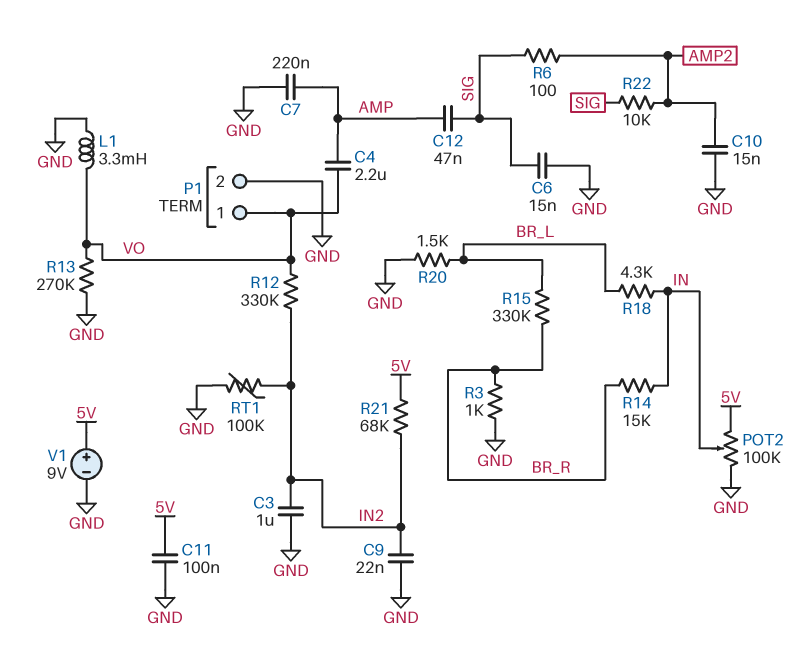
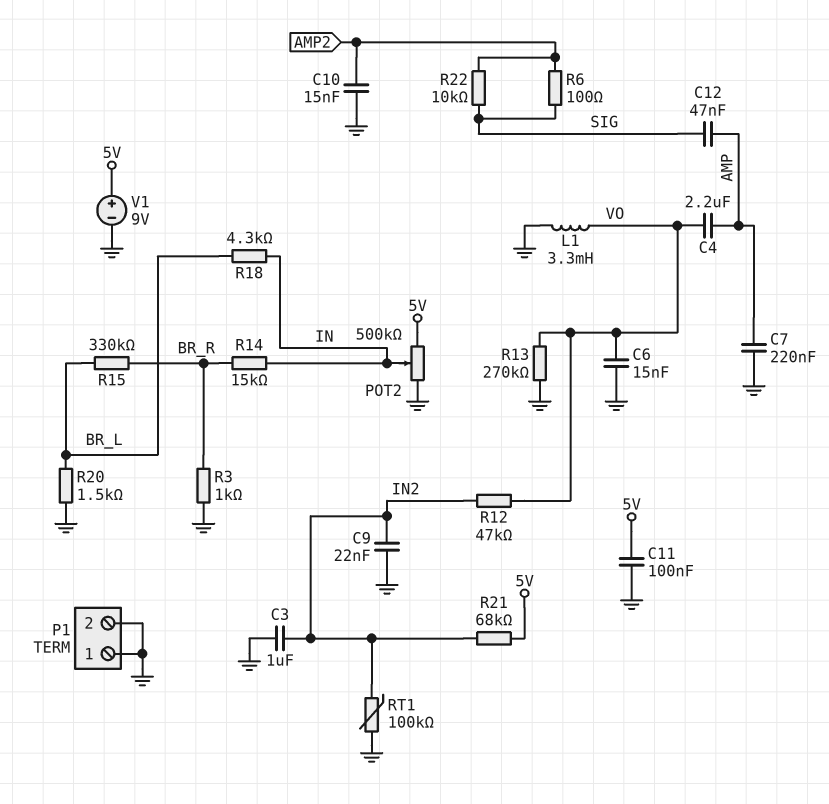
C6: 15nF (GND, SIG) -> 15nF (GND, VO)
P1 pin 1: VO -> GND
POT2: 100k (5V, GND, wiper IN) -> 500k (5V, GND, wiper IN)
R12: 330k (IN2, VO) -> 47k (IN2, VO)

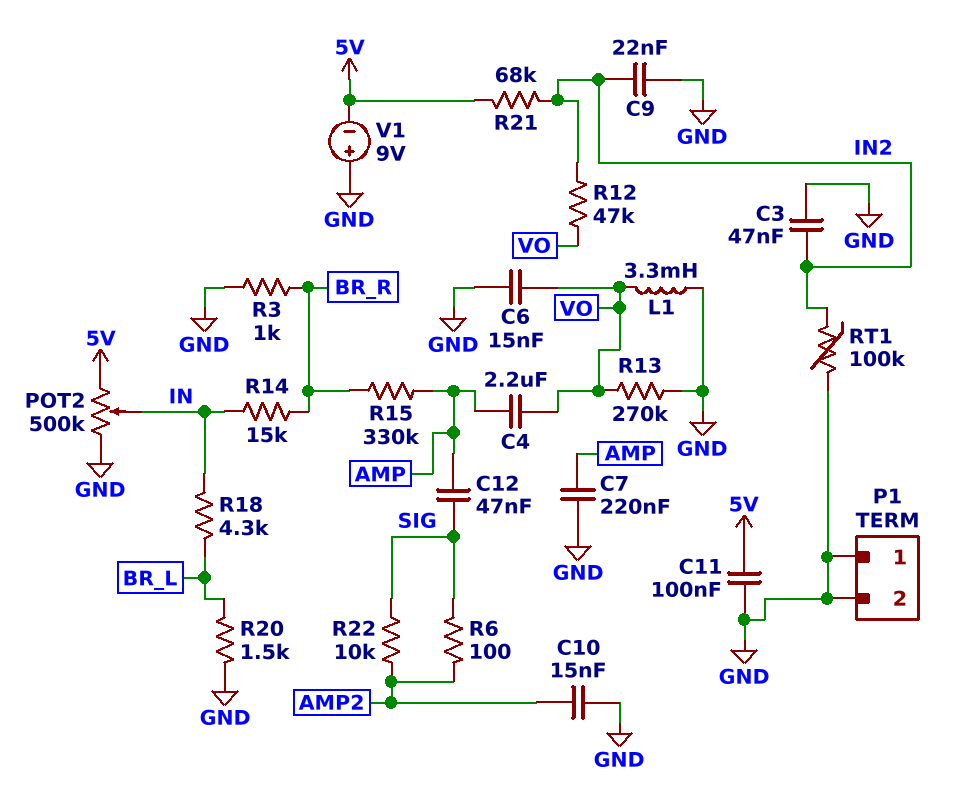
C3: 1uF (GND, IN2) -> 47nF (GND, IN2)
R15: 330k (BR_L, BR_R) -> 330k (AMP, BR_R)
V1: 9V (plus 5V, minus GND) -> 9V (plus GND, minus 5V)

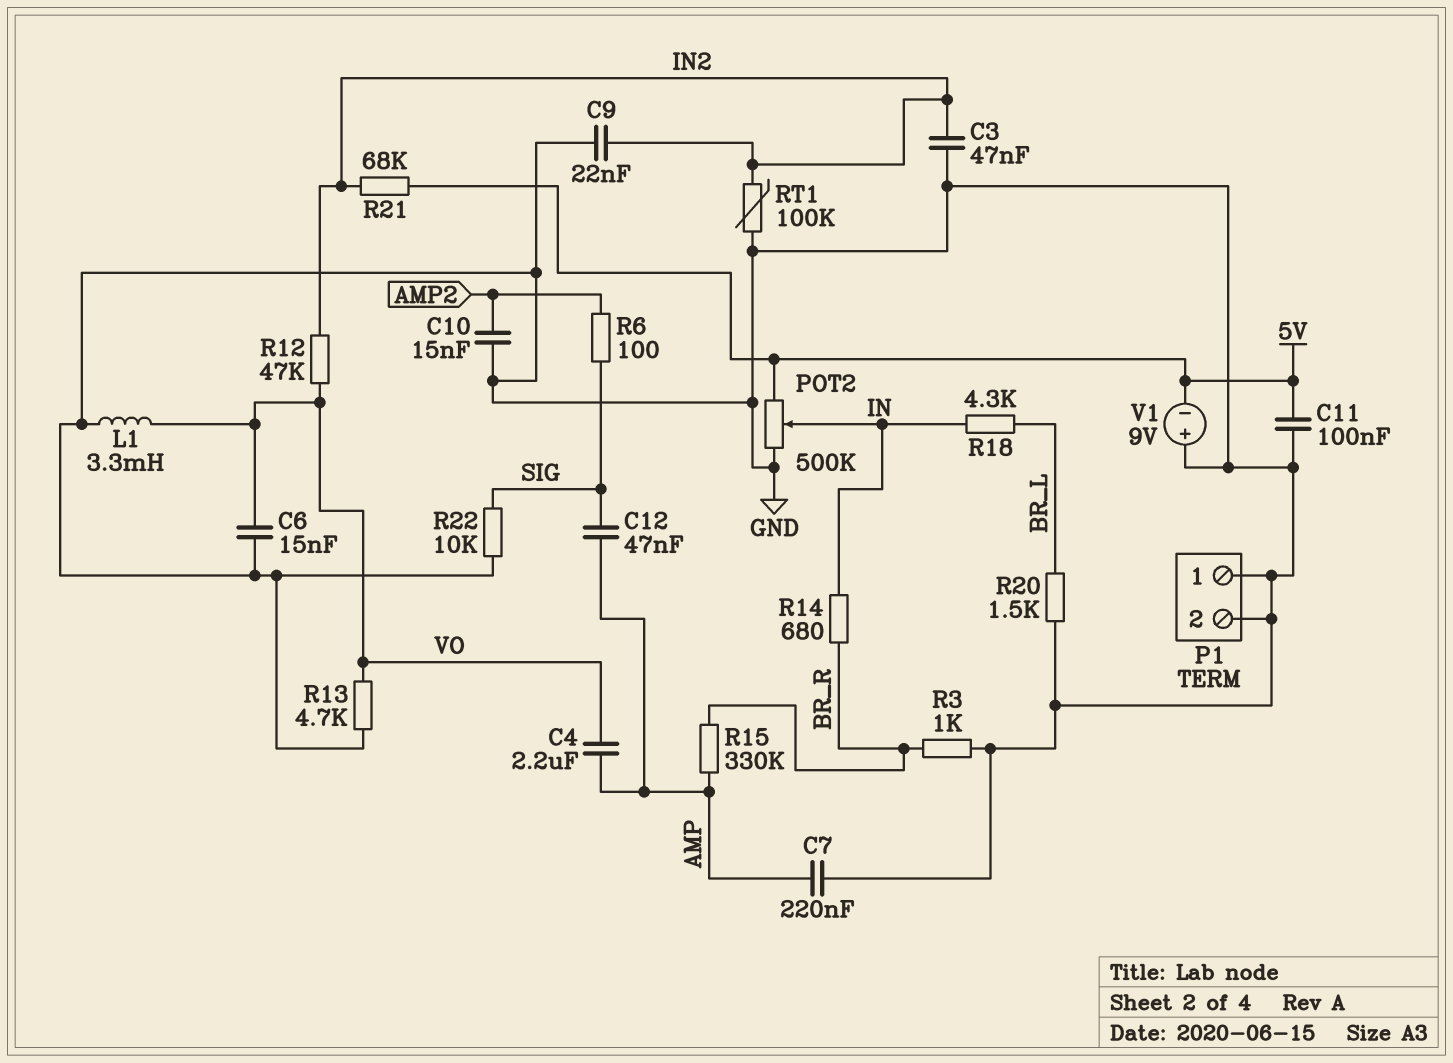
R13: 270k (GND, VO) -> 4.7k (GND, VO)
R14: 15k (BR_R, IN) -> 680 (BR_R, IN)
R22: 10k (AMP2, SIG) -> 10k (GND, SIG)

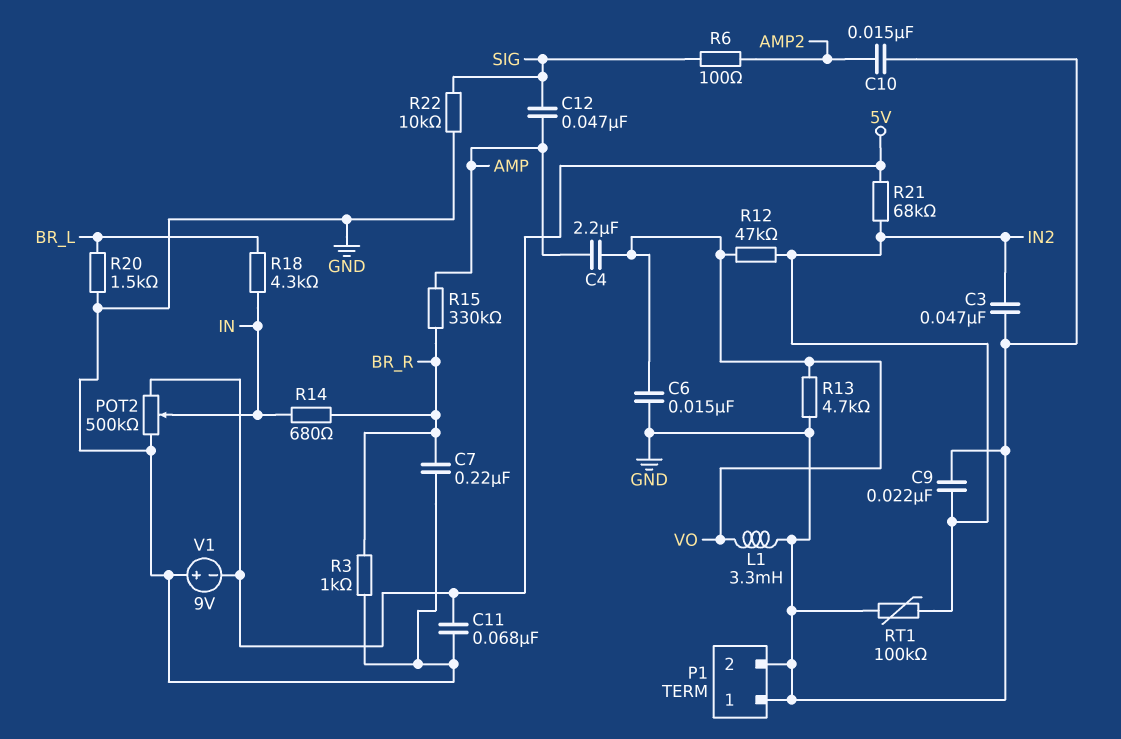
C7: 220nF (AMP, GND) -> 220nF (BR_R, GND)
C11: 100nF (5V, GND) -> 68nF (5V, GND)

